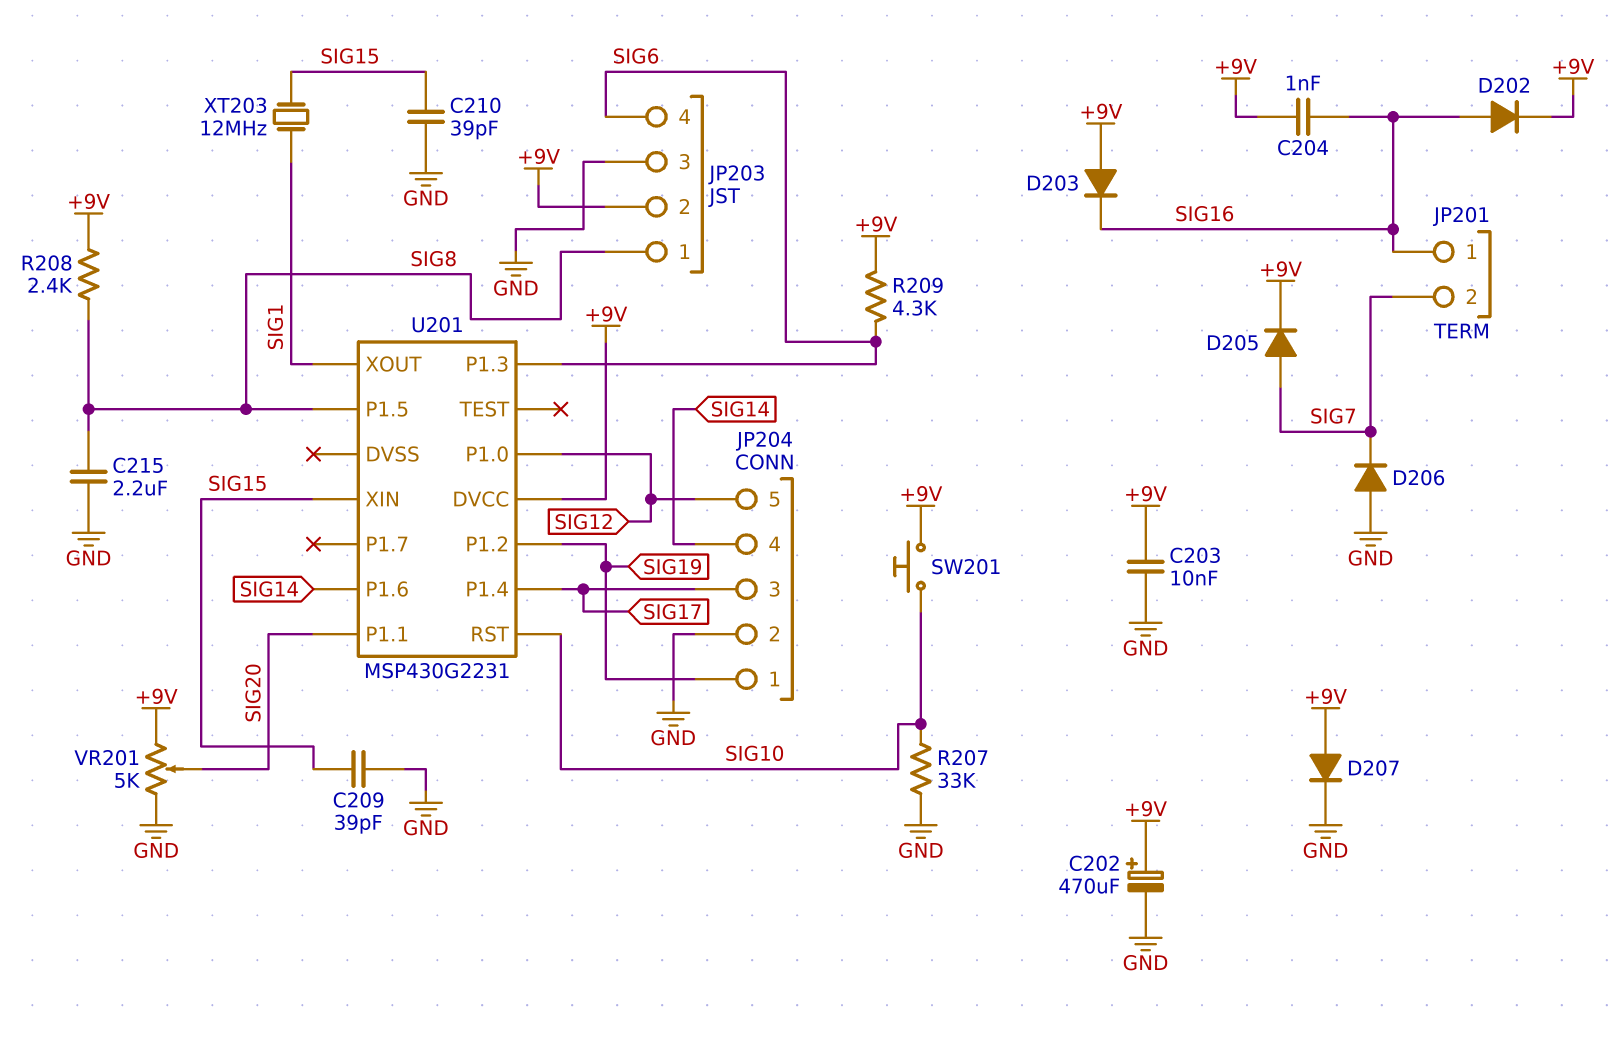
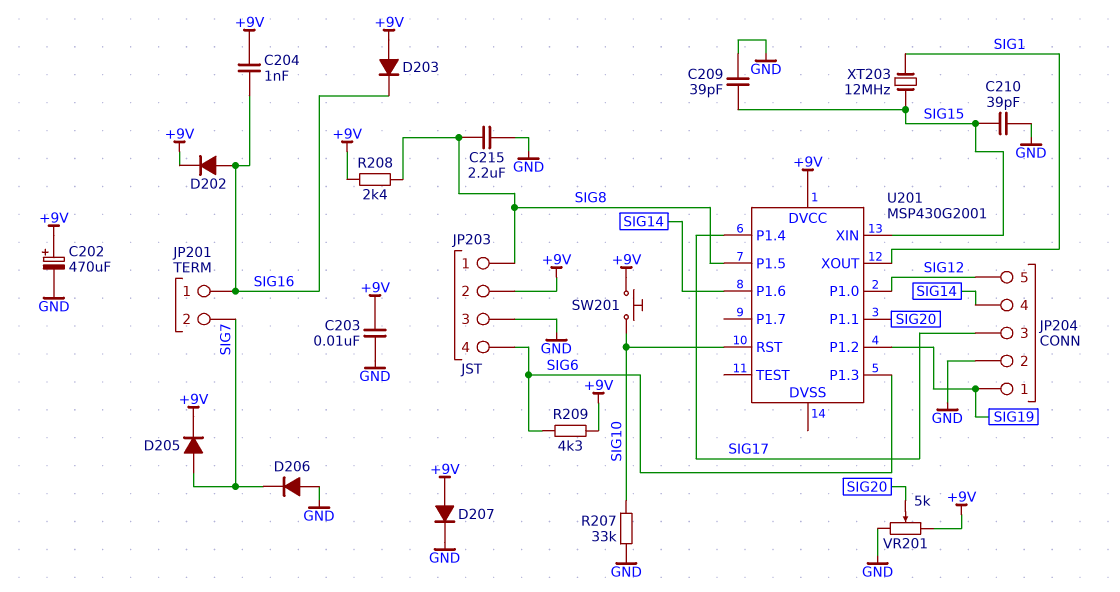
U201: MSP430G2231 -> MSP430G2001

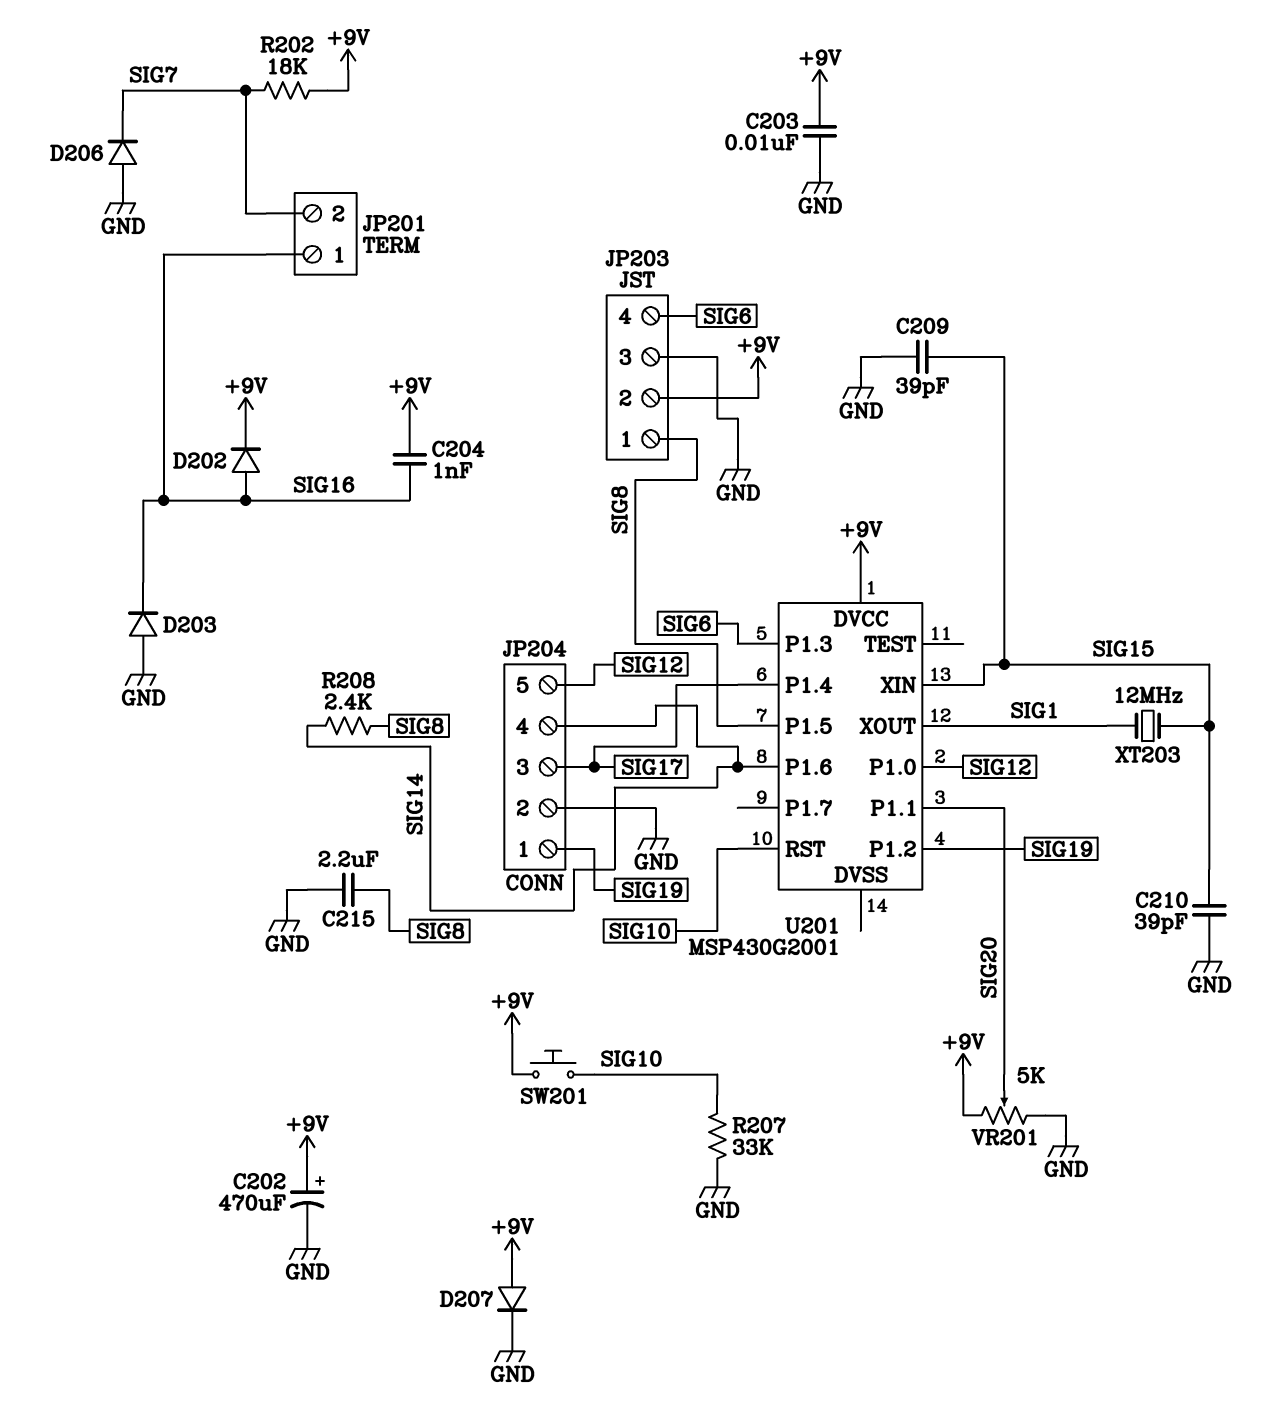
D203: diode (A +9V, K SIG16) -> diode (A GND, K SIG16)
D205: diode (A SIG7, K +9V) -> none
R202: none -> 18k (+9V, SIG7)
R208: 2.4k (+9V, SIG8) -> 2.4k (SIG8, SIG14)
R209: 4.3k (+9V, SIG6) -> none

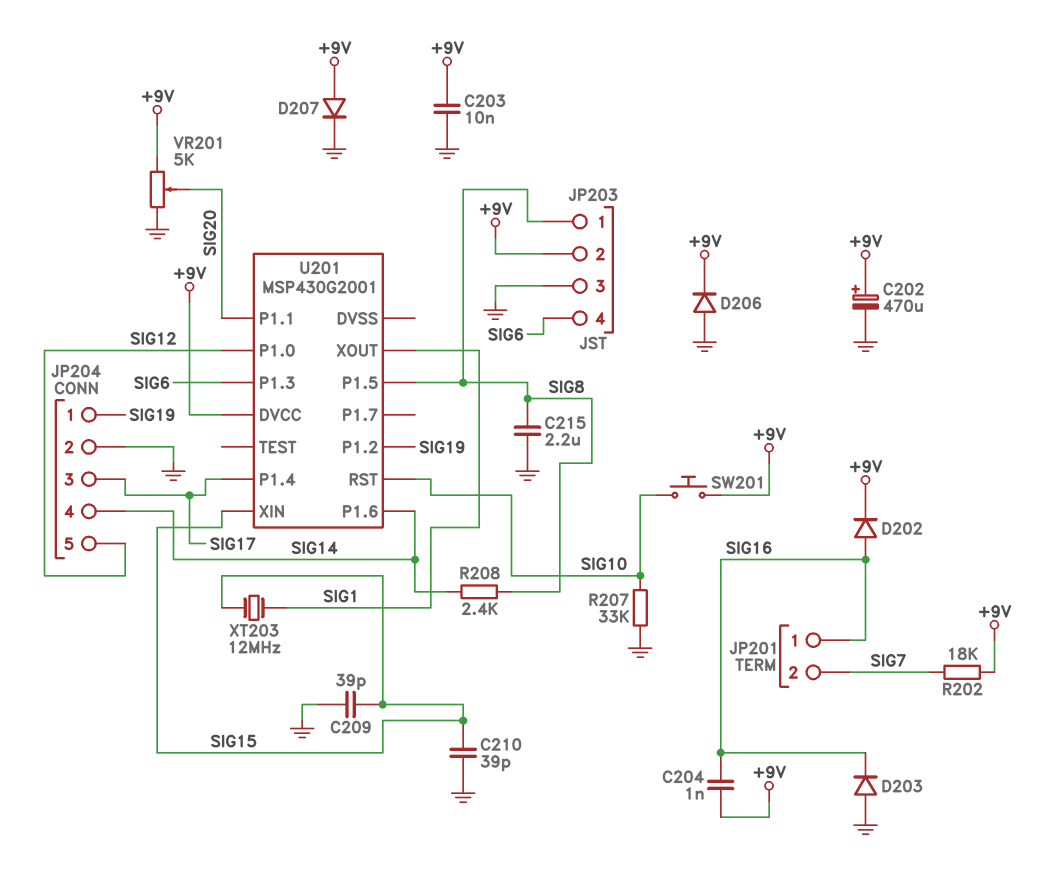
D206: diode (A GND, K SIG7) -> diode (A GND, K +9V)

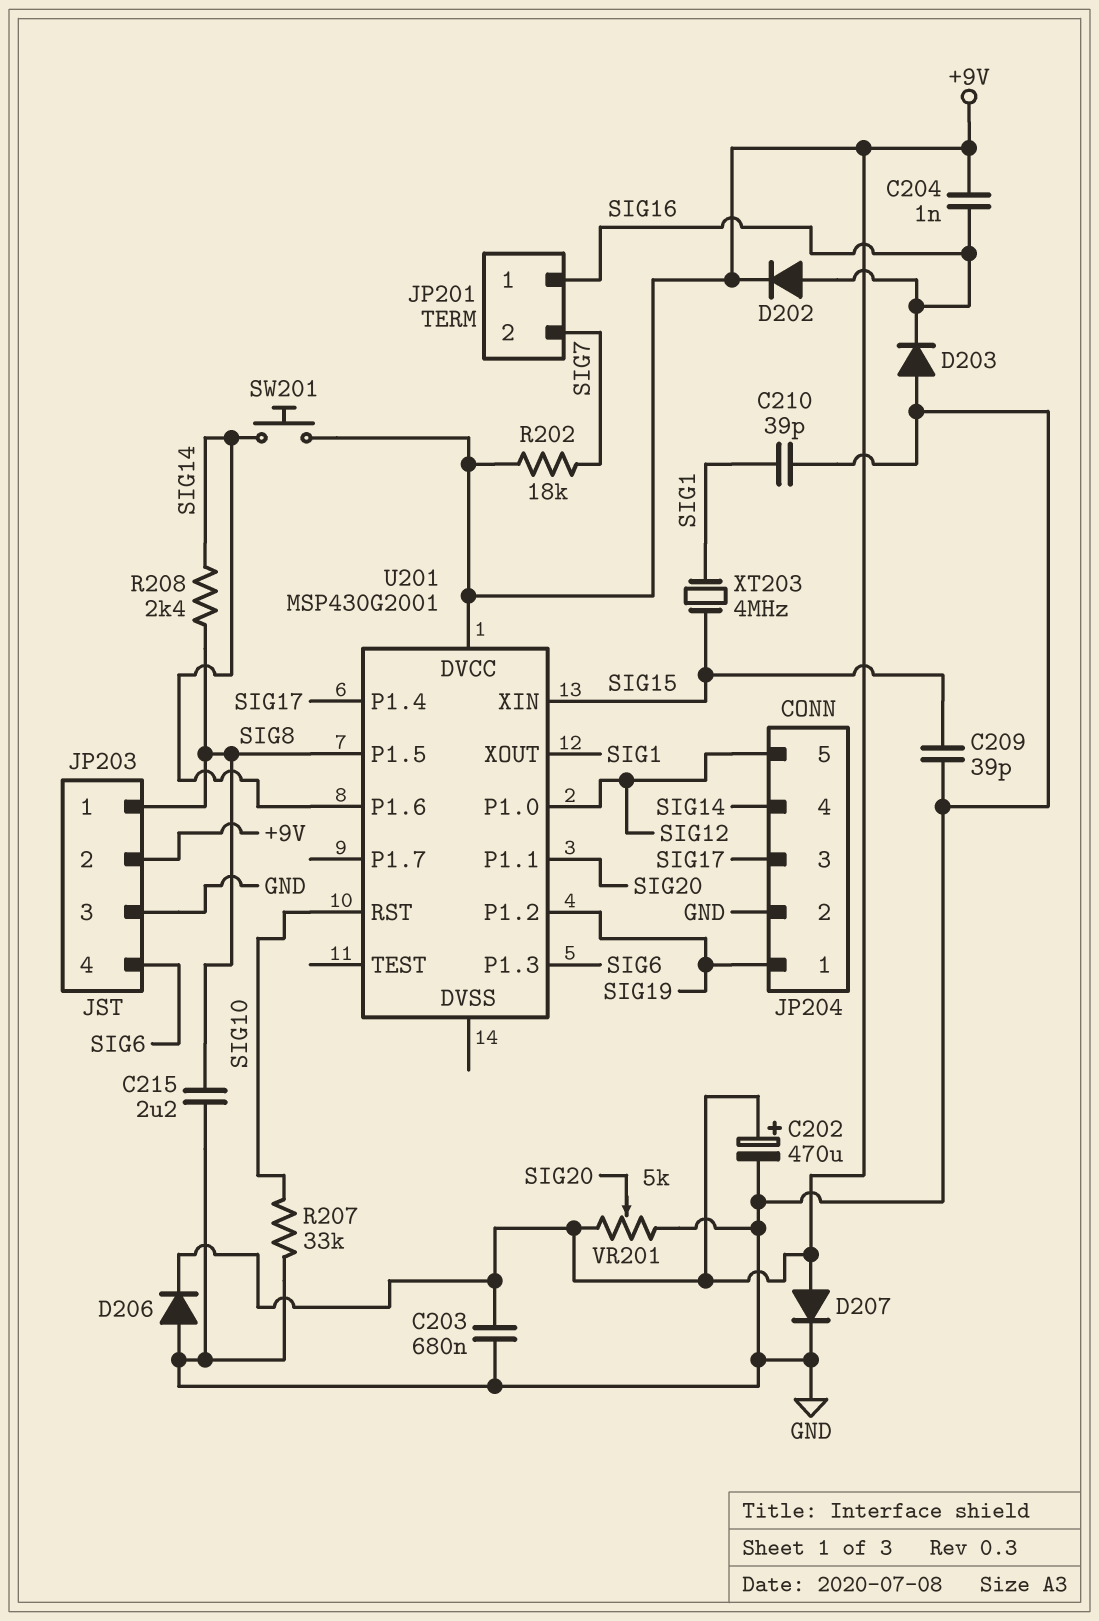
C203: 10nF (+9V, GND) -> 680nF (+9V, GND)
C210: 39pF (GND, SIG15) -> 39pF (GND, SIG1)
SW201: button (+9V, SIG10) -> button (+9V, SIG14)
XT203: 12MHz (SIG1, SIG15) -> 4MHz (SIG1, SIG15)

